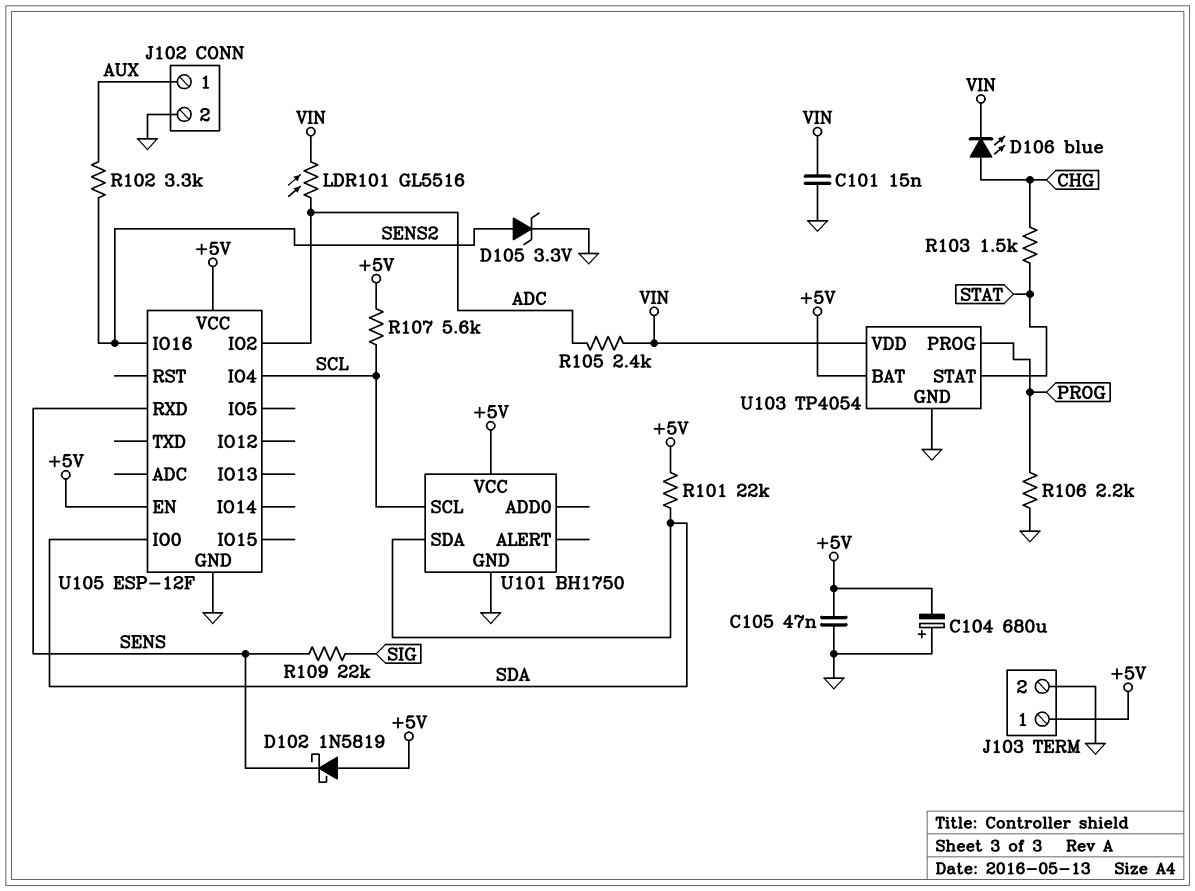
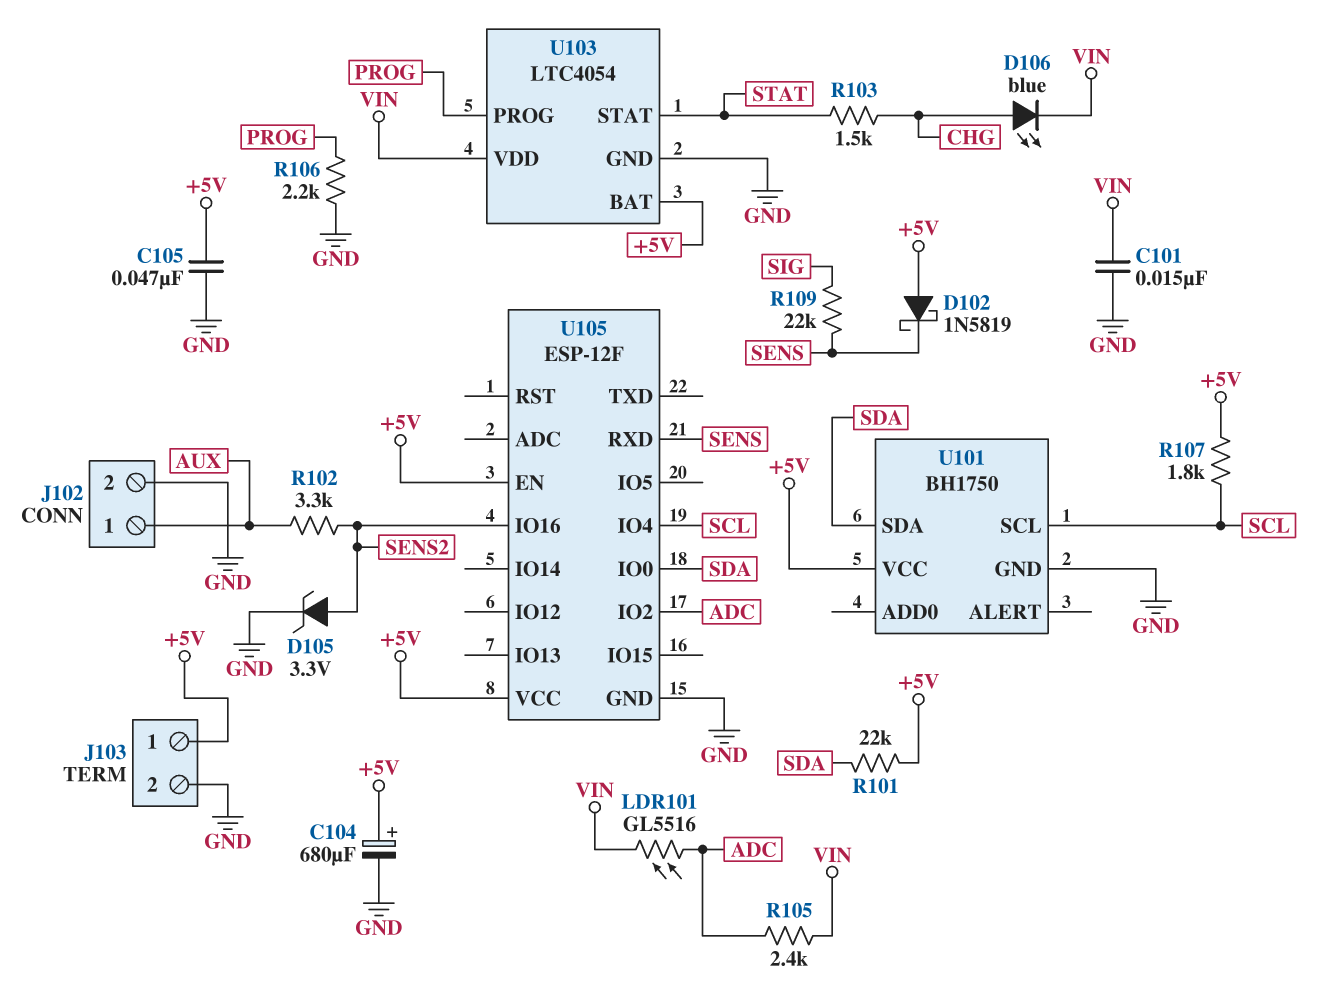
C104: 680uF (plus GND, minus +5V) -> 680uF (plus +5V, minus GND)
R107: 5.6k (+5V, SCL) -> 1.8k (+5V, SCL)
U103: TP4054 -> LTC4054

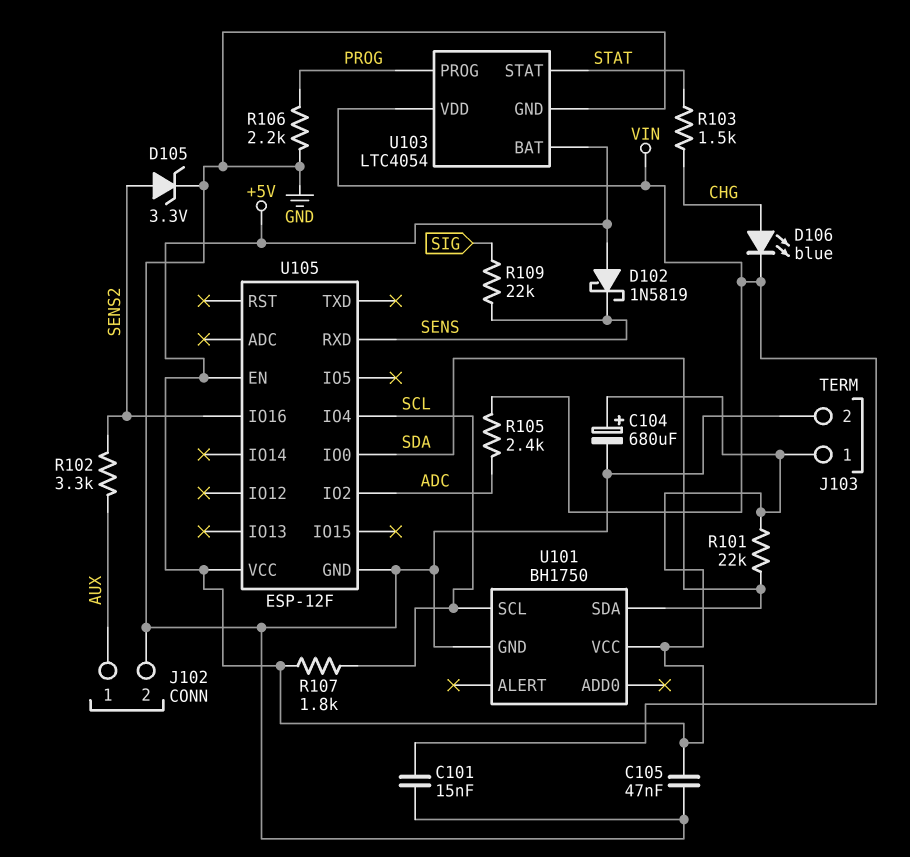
LDR101: GL5516 (ADC, VIN) -> none

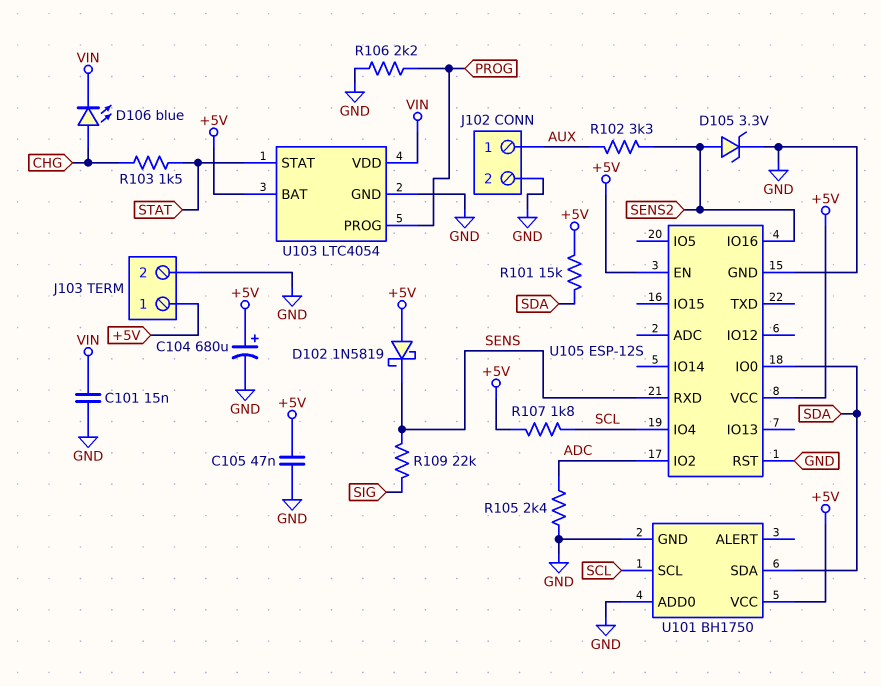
R101: 22k (+5V, SDA) -> 15k (+5V, SDA)
R105: 2.4k (ADC, VIN) -> 2.4k (ADC, GND)
U101 pin ADD0: none -> GND
U105: ESP-12F -> ESP-12S
U105 pin RST: none -> GND

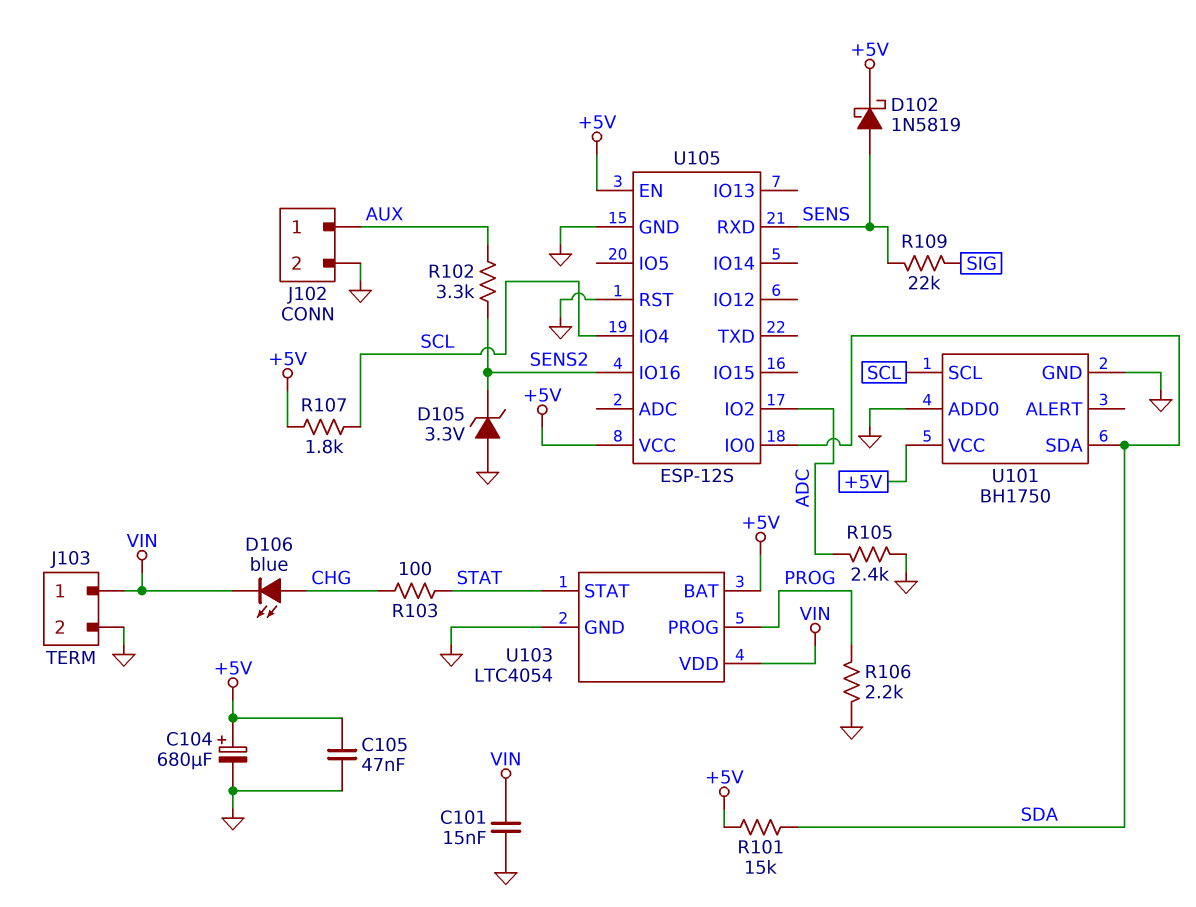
D102: schottky 1N5819 (A +5V, K SENS) -> schottky 1N5819 (A SENS, K +5V)
D105: zener 3.3V (A SENS2, K GND) -> zener 3.3V (A GND, K SENS2)
J103 pin 1: +5V -> VIN
R103: 1.5k (CHG, STAT) -> 100 (CHG, STAT)

